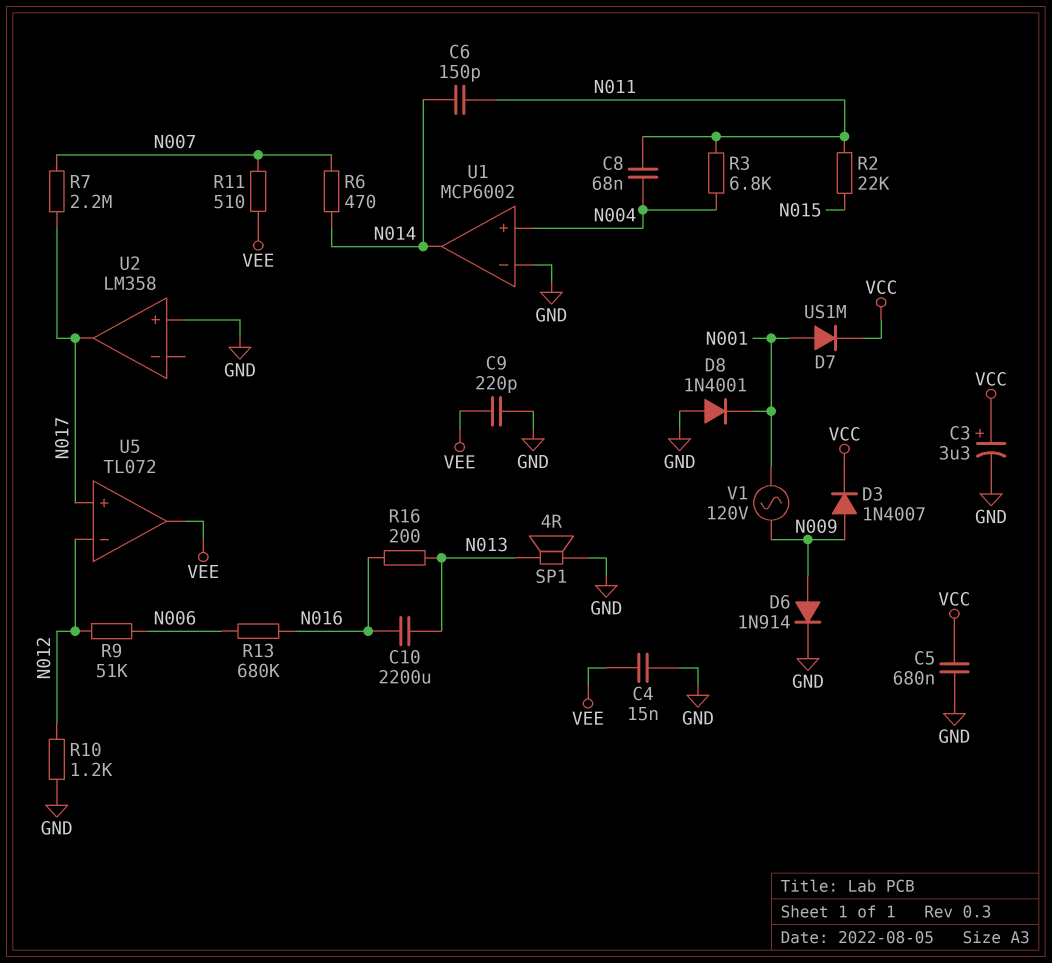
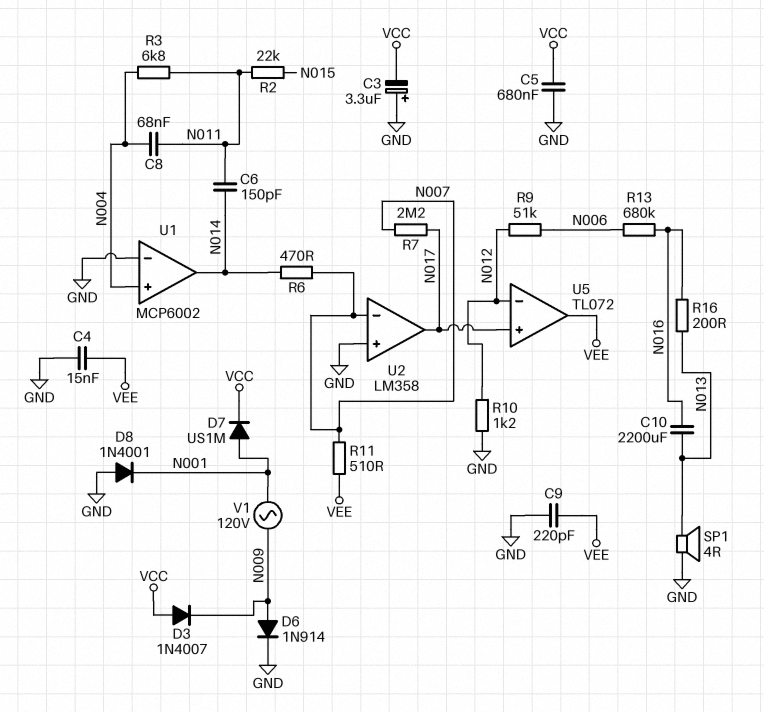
C3: 3.3uF (plus VCC, minus GND) -> 3.3uF (plus GND, minus VCC)
D3: diode 1N4007 (A N009, K VCC) -> diode 1N4007 (A VCC, K N009)
U2 pin in-: none -> N007

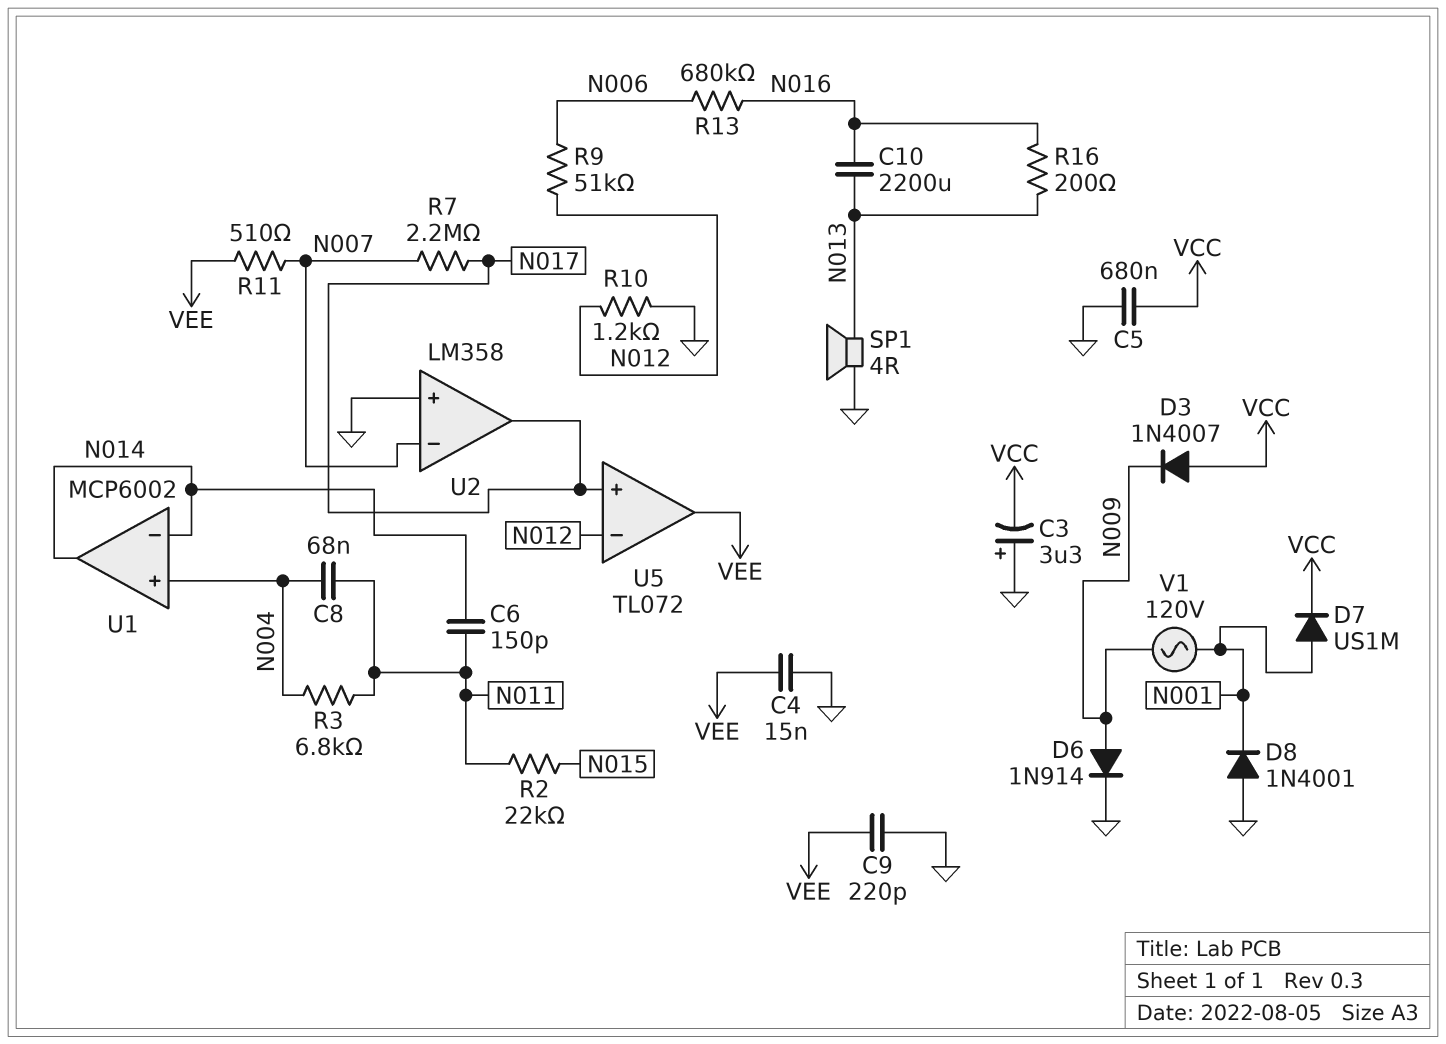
R6: 470 (N007, N014) -> none
U1 pin in-: GND -> N014

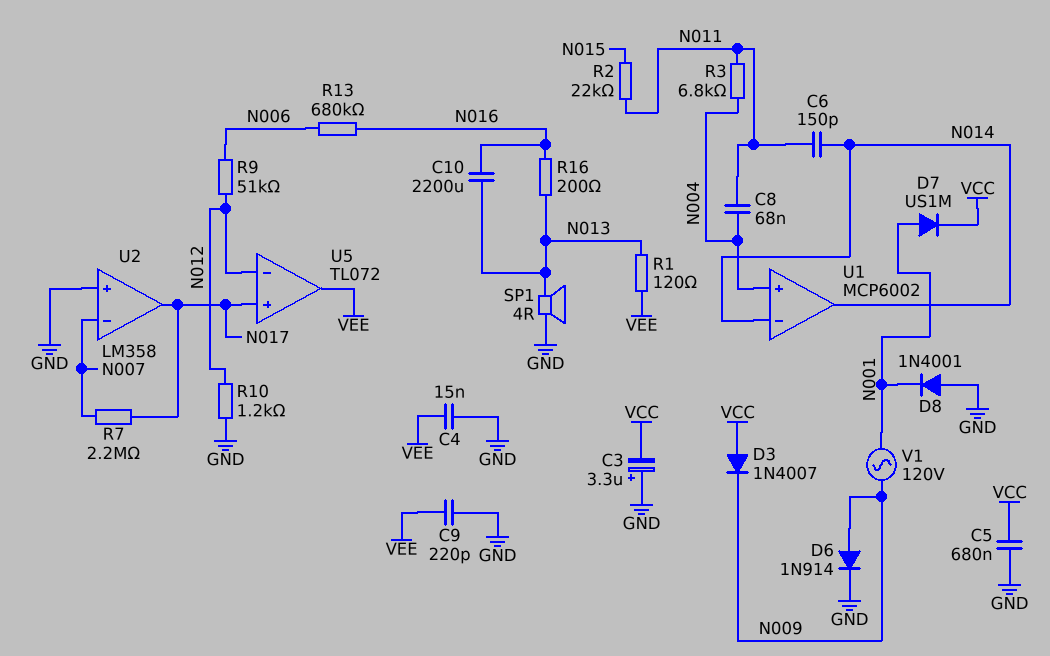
R1: none -> 120 (N013, VEE)
R11: 510 (N007, VEE) -> none

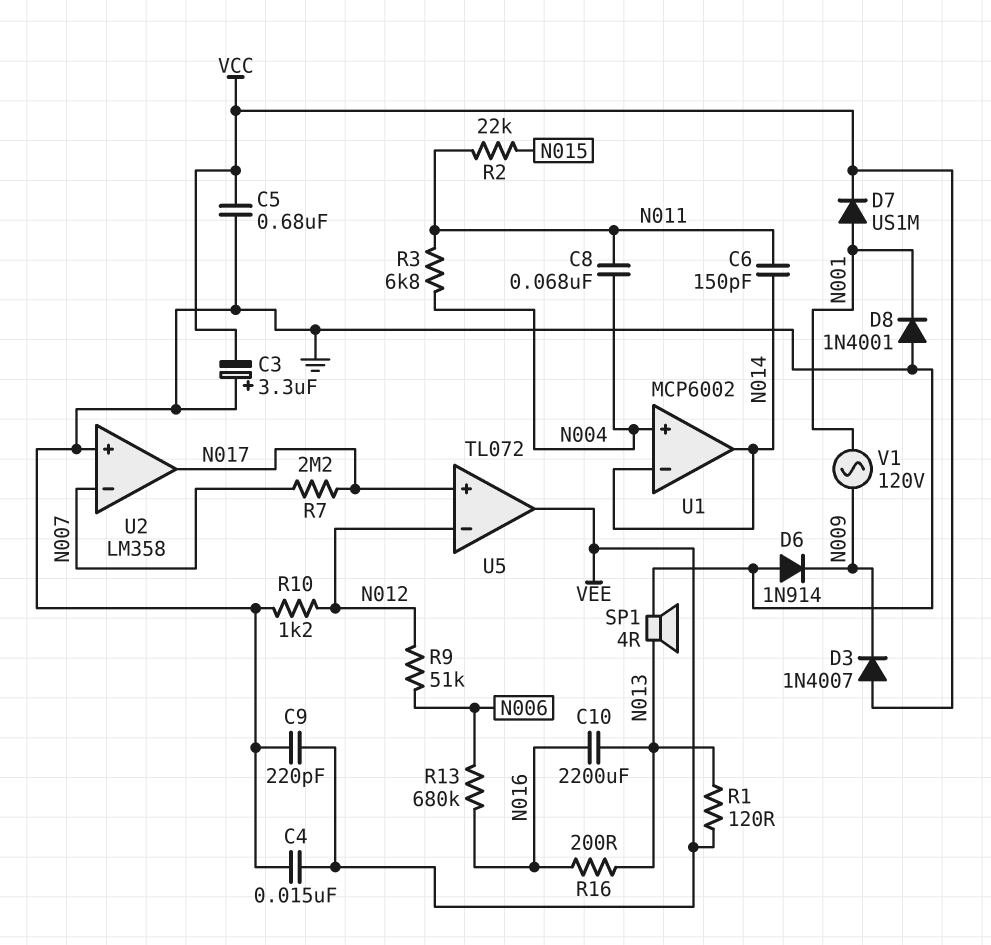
D6: diode 1N914 (A N009, K GND) -> diode 1N914 (A GND, K N009)

